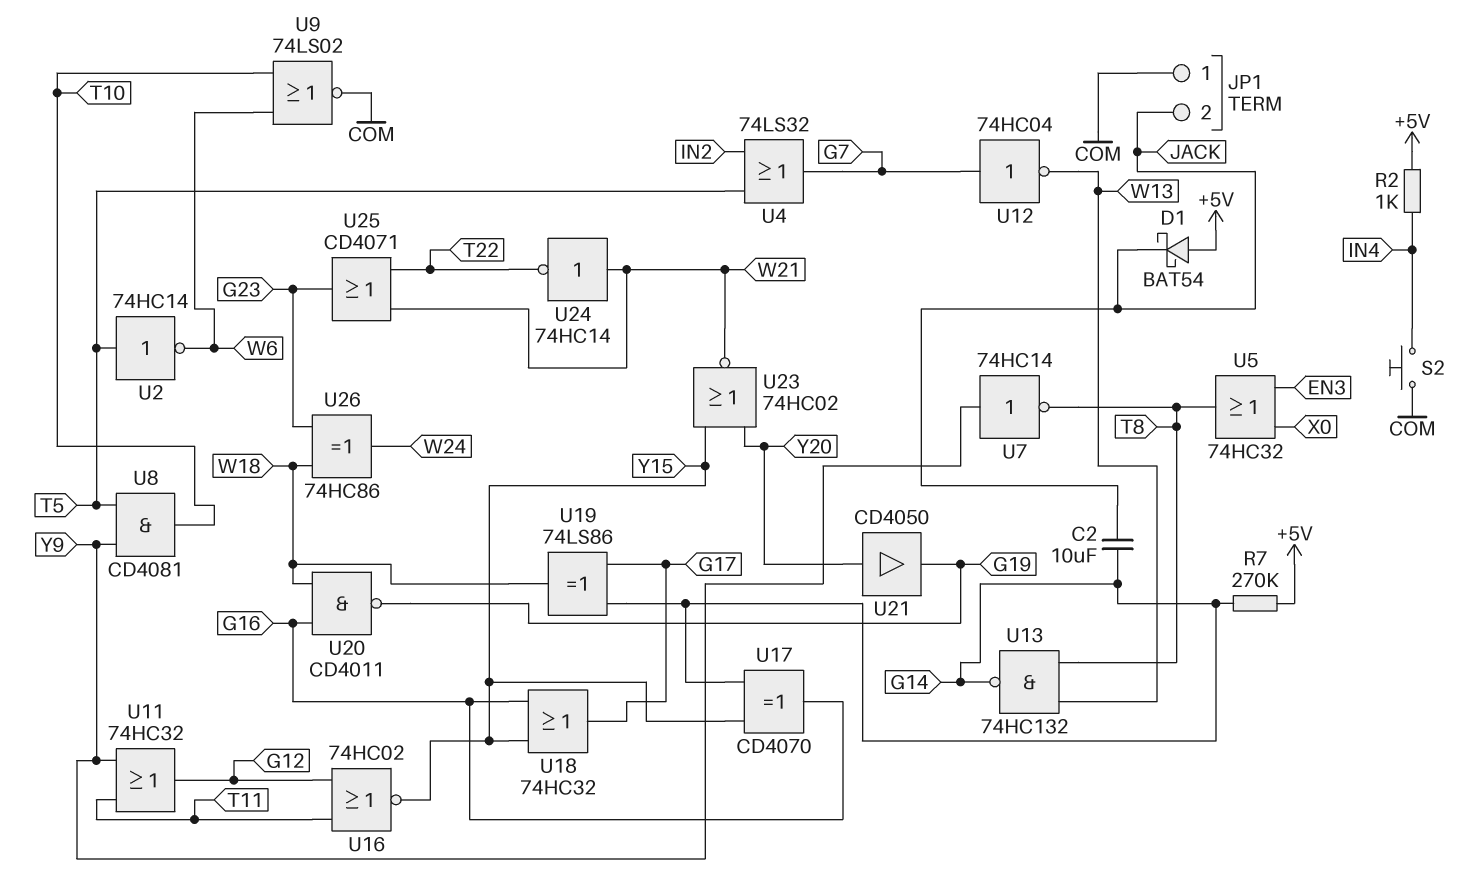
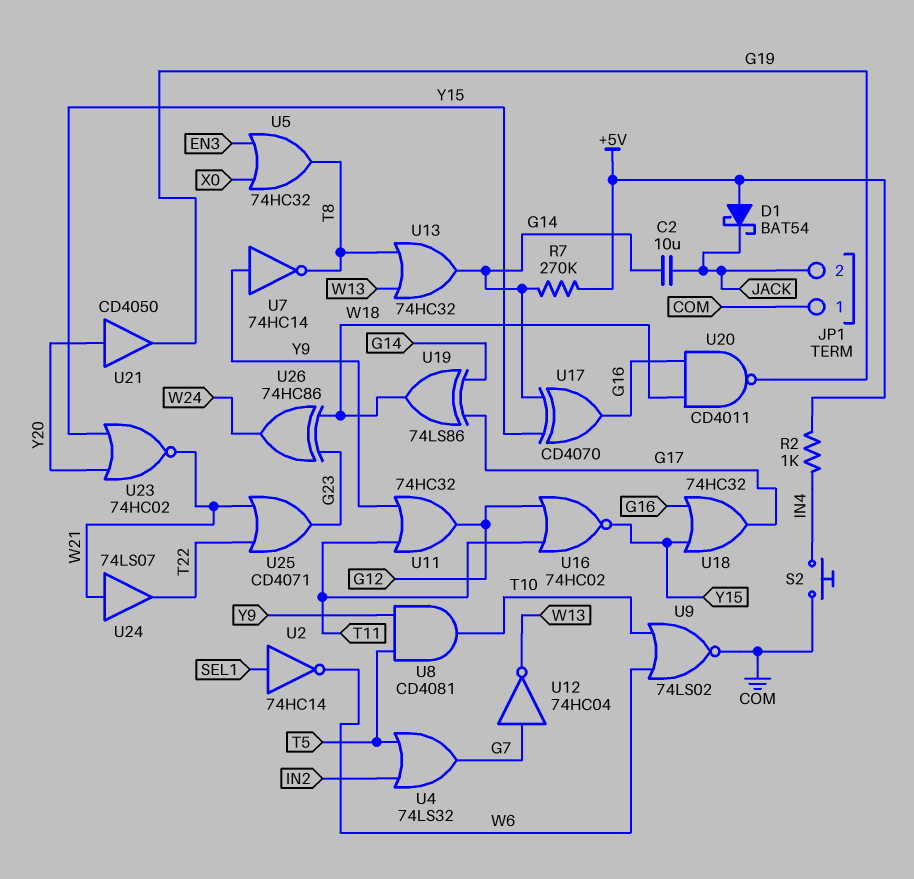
U2: NOT 74HC14 (in T5, out W6) -> NOT 74HC14 (in SEL1, out W6)
U13: NAND 74HC132 (in T8, in W13, out G14) -> OR 74HC32 (in T8, in W13, out G14)
U24: NOT 74HC14 (in W21, out T22) -> buffer 74LS07 (in W21, out T22)

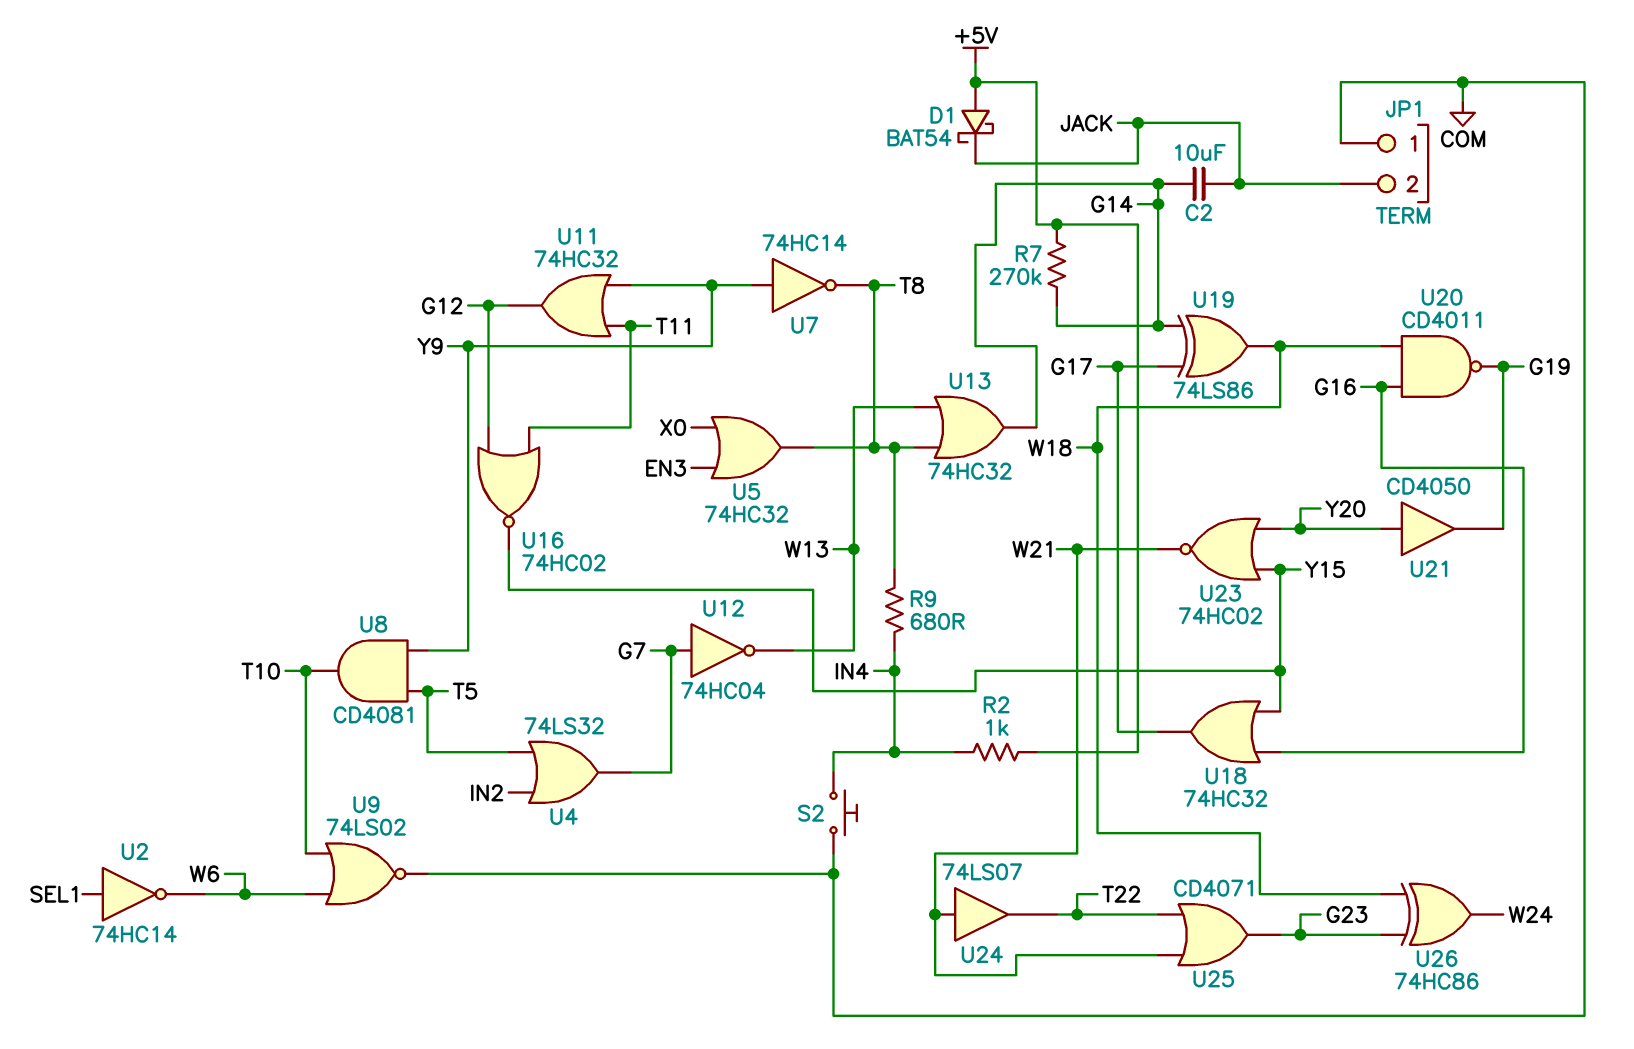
R9: none -> 680 (IN4, T8)
U17: XOR CD4070 (in G14, in Y15, out G16) -> none

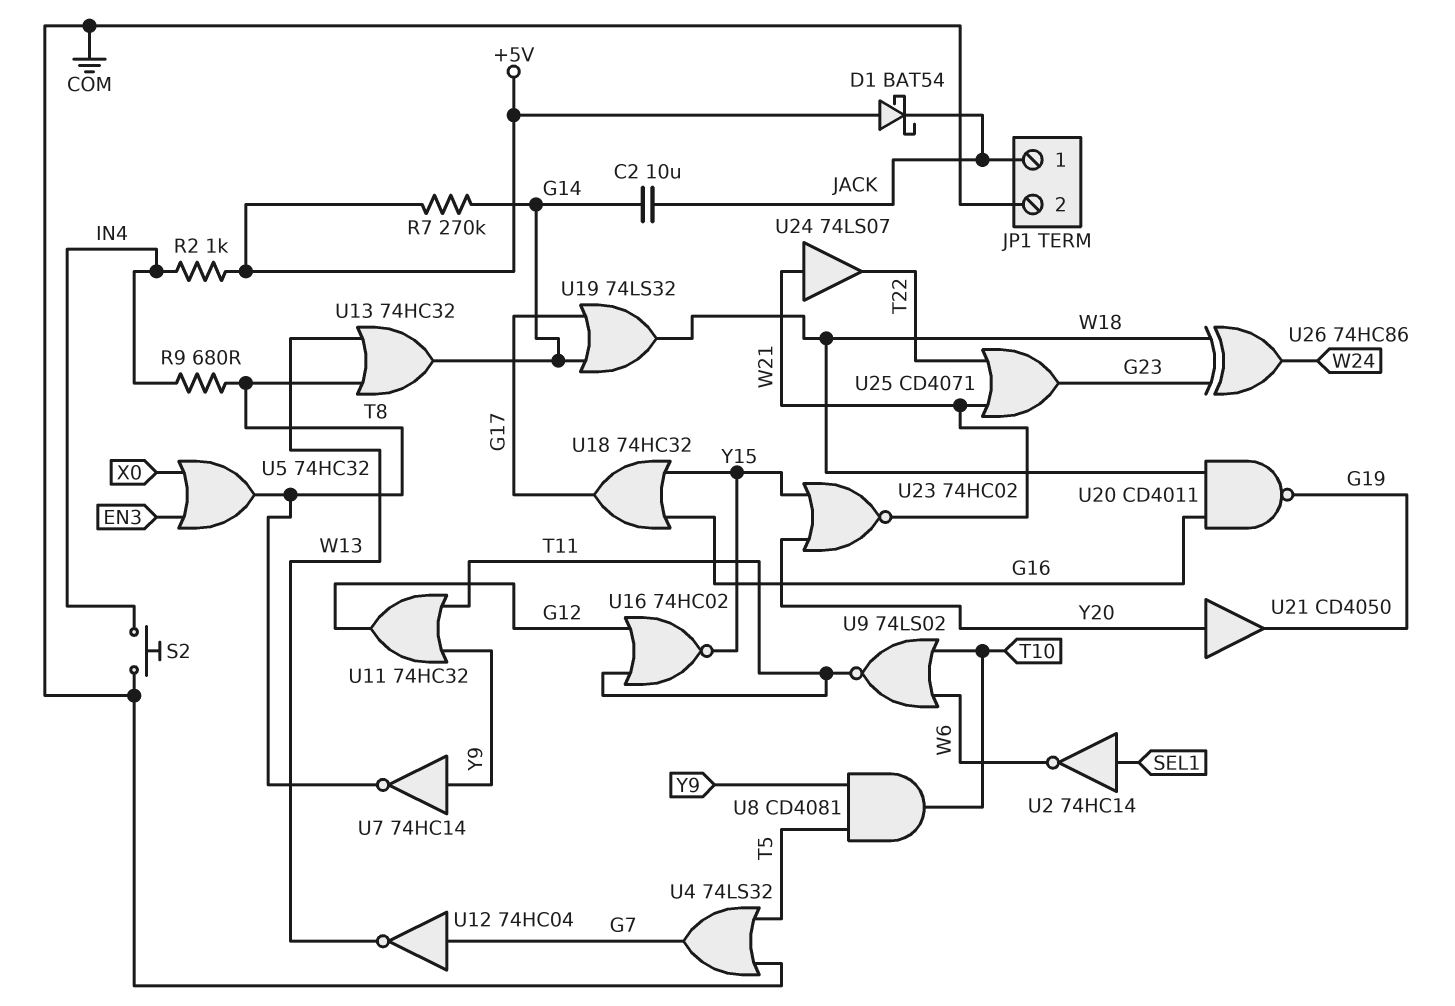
JP1 pin 1: COM -> JACK
JP1 pin 2: JACK -> COM
U4: OR 74LS32 (in IN2, in T5, out G7) -> OR 74LS32 (in COM, in T5, out G7)
U9: NOR 74LS02 (in T10, in W6, out COM) -> NOR 74LS02 (in T10, in W6, out T11)
U19: XOR 74LS86 (in G14, in G17, out W18) -> OR 74LS32 (in G14, in G17, out W18)

